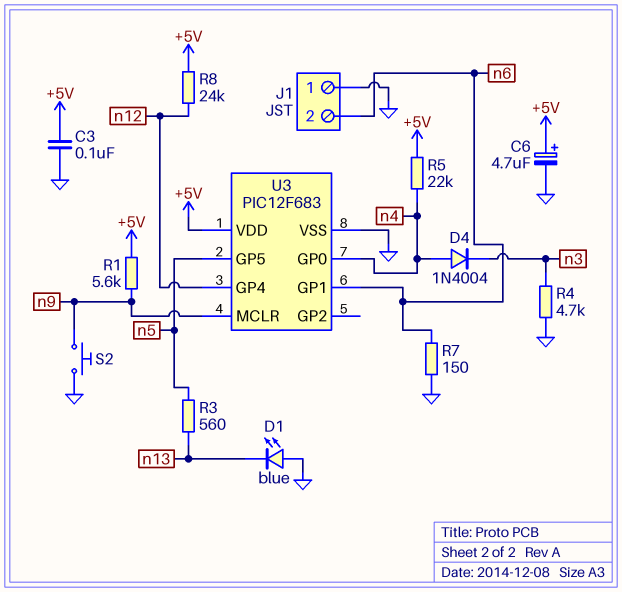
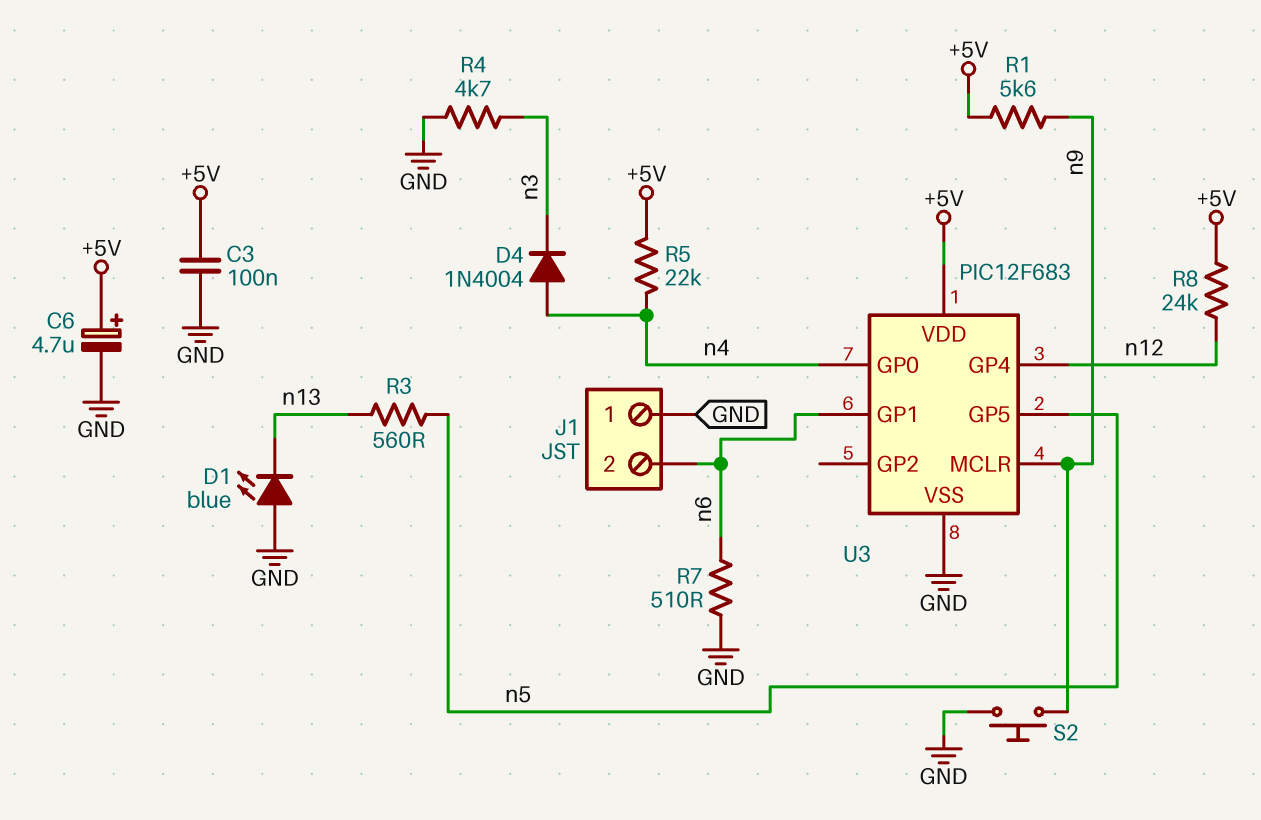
R7: 150 (GND, n6) -> 510 (GND, n6)

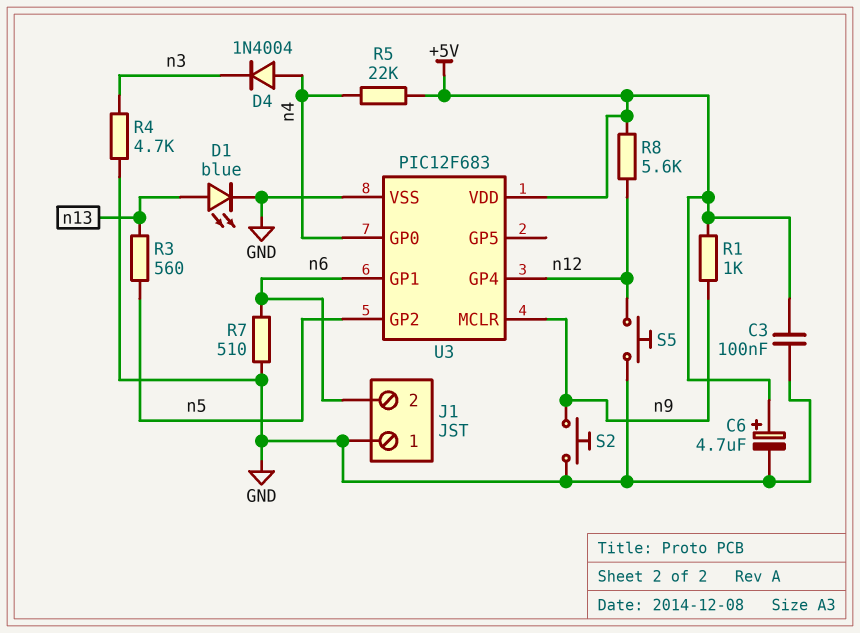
D1: LED blue (A GND, K n13) -> LED blue (A n13, K GND)
R1: 5.6k (+5V, n9) -> 1k (+5V, n9)
R8: 24k (+5V, n12) -> 5.6k (+5V, n12)
S5: none -> button (GND, n12)
U3 pin GP2: none -> n5
U3 pin GP5: n5 -> none

